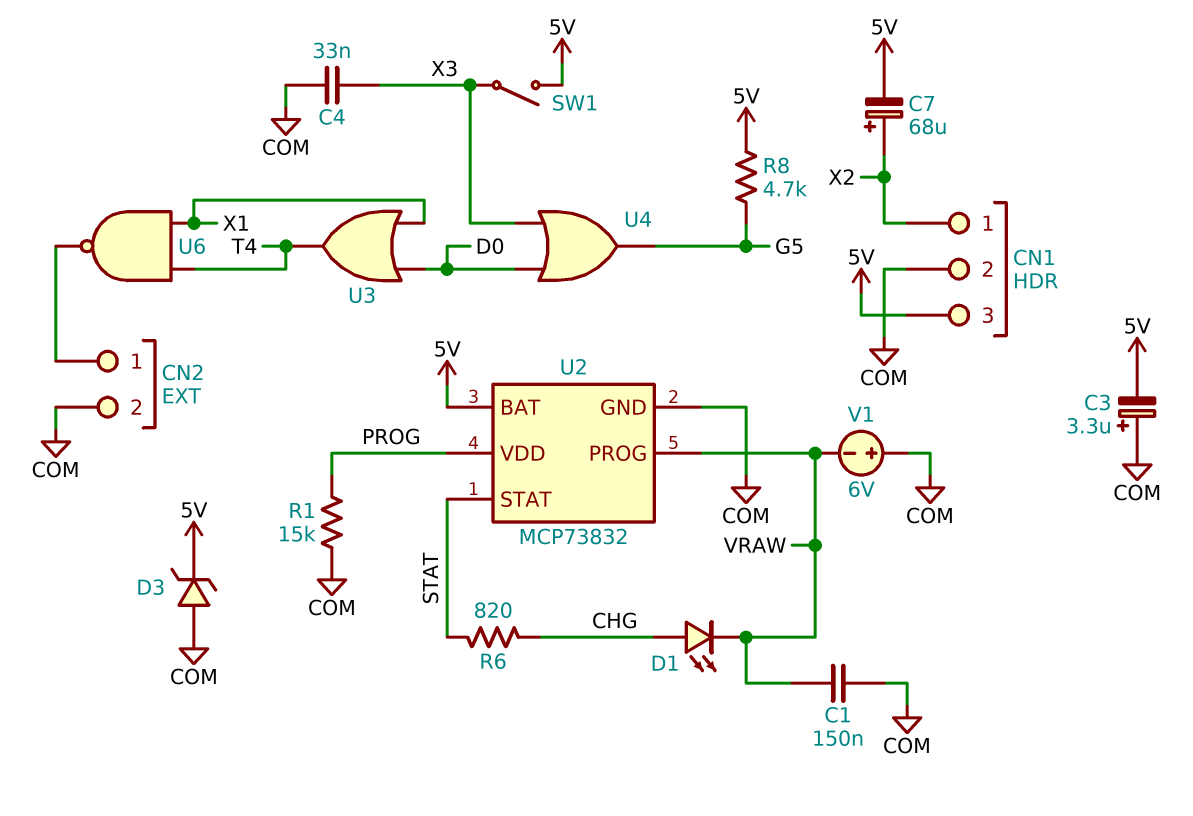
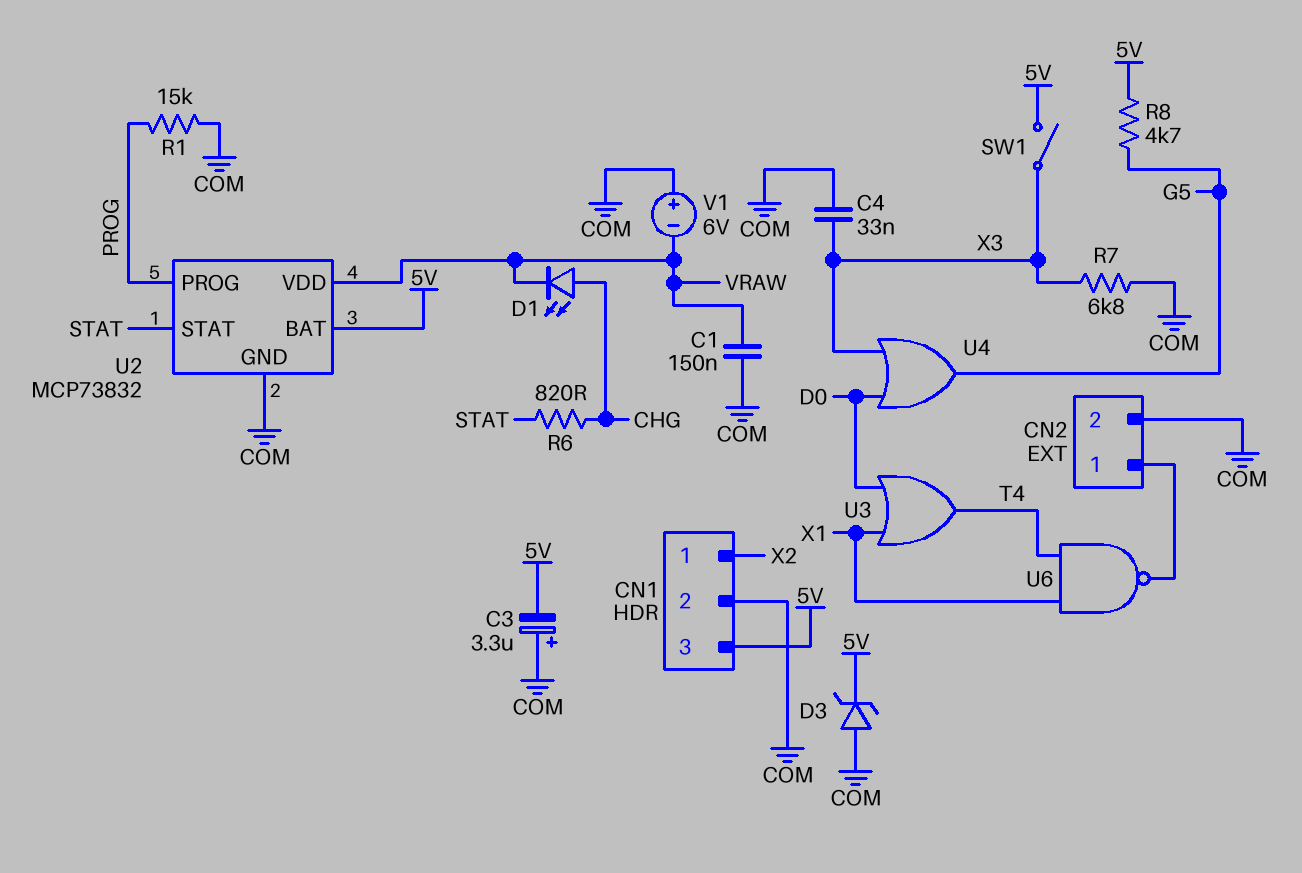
C7: 68uF (plus X2, minus 5V) -> none
R7: none -> 6.8k (COM, X3)
U2 pin PROG: VRAW -> PROG
U2 pin VDD: PROG -> VRAW

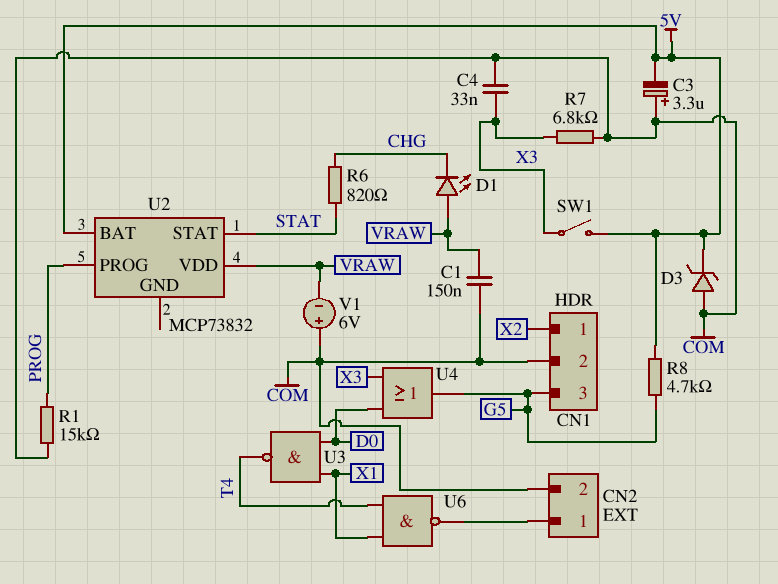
CN1 pin 3: 5V -> G5
D1: LED (A CHG, K VRAW) -> LED (A VRAW, K CHG)
U2 pin GND: COM -> none
U3: OR (in D0, in X1, out T4) -> NAND (in D0, in X1, out T4)

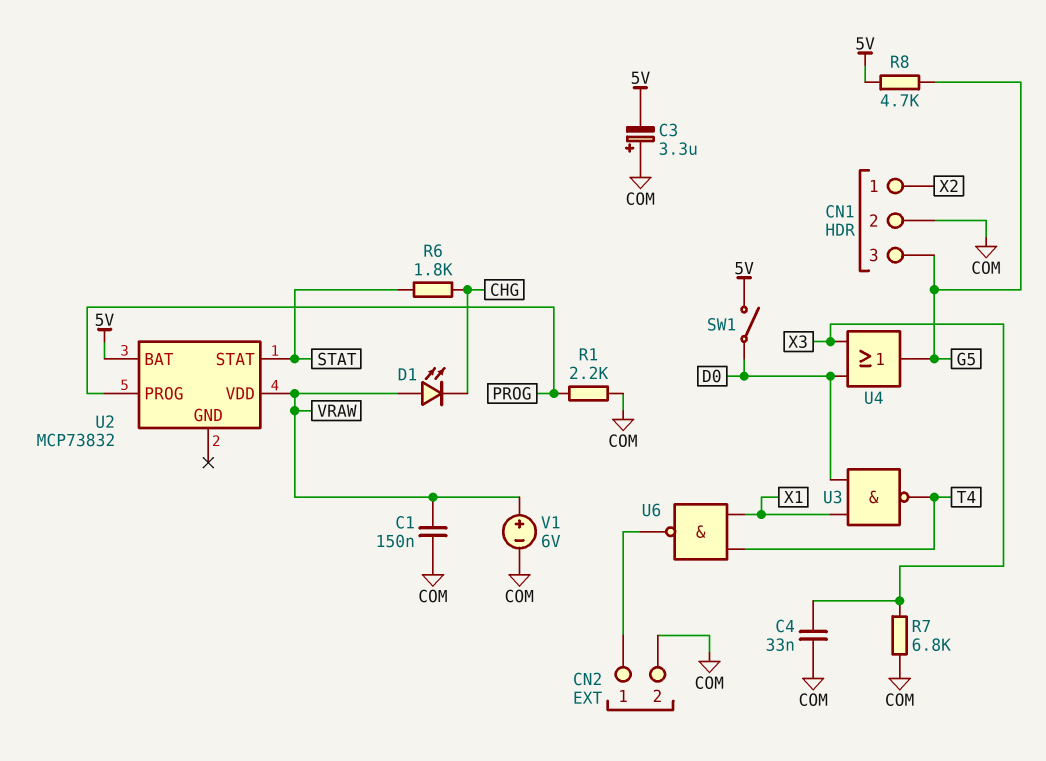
D3: zener (A COM, K 5V) -> none
R1: 15k (COM, PROG) -> 2.2k (COM, PROG)
R6: 820 (CHG, STAT) -> 1.8k (CHG, STAT)
SW1: switch (5V, X3) -> switch (5V, D0)
V1: 6V (plus COM, minus VRAW) -> 6V (plus VRAW, minus COM)

